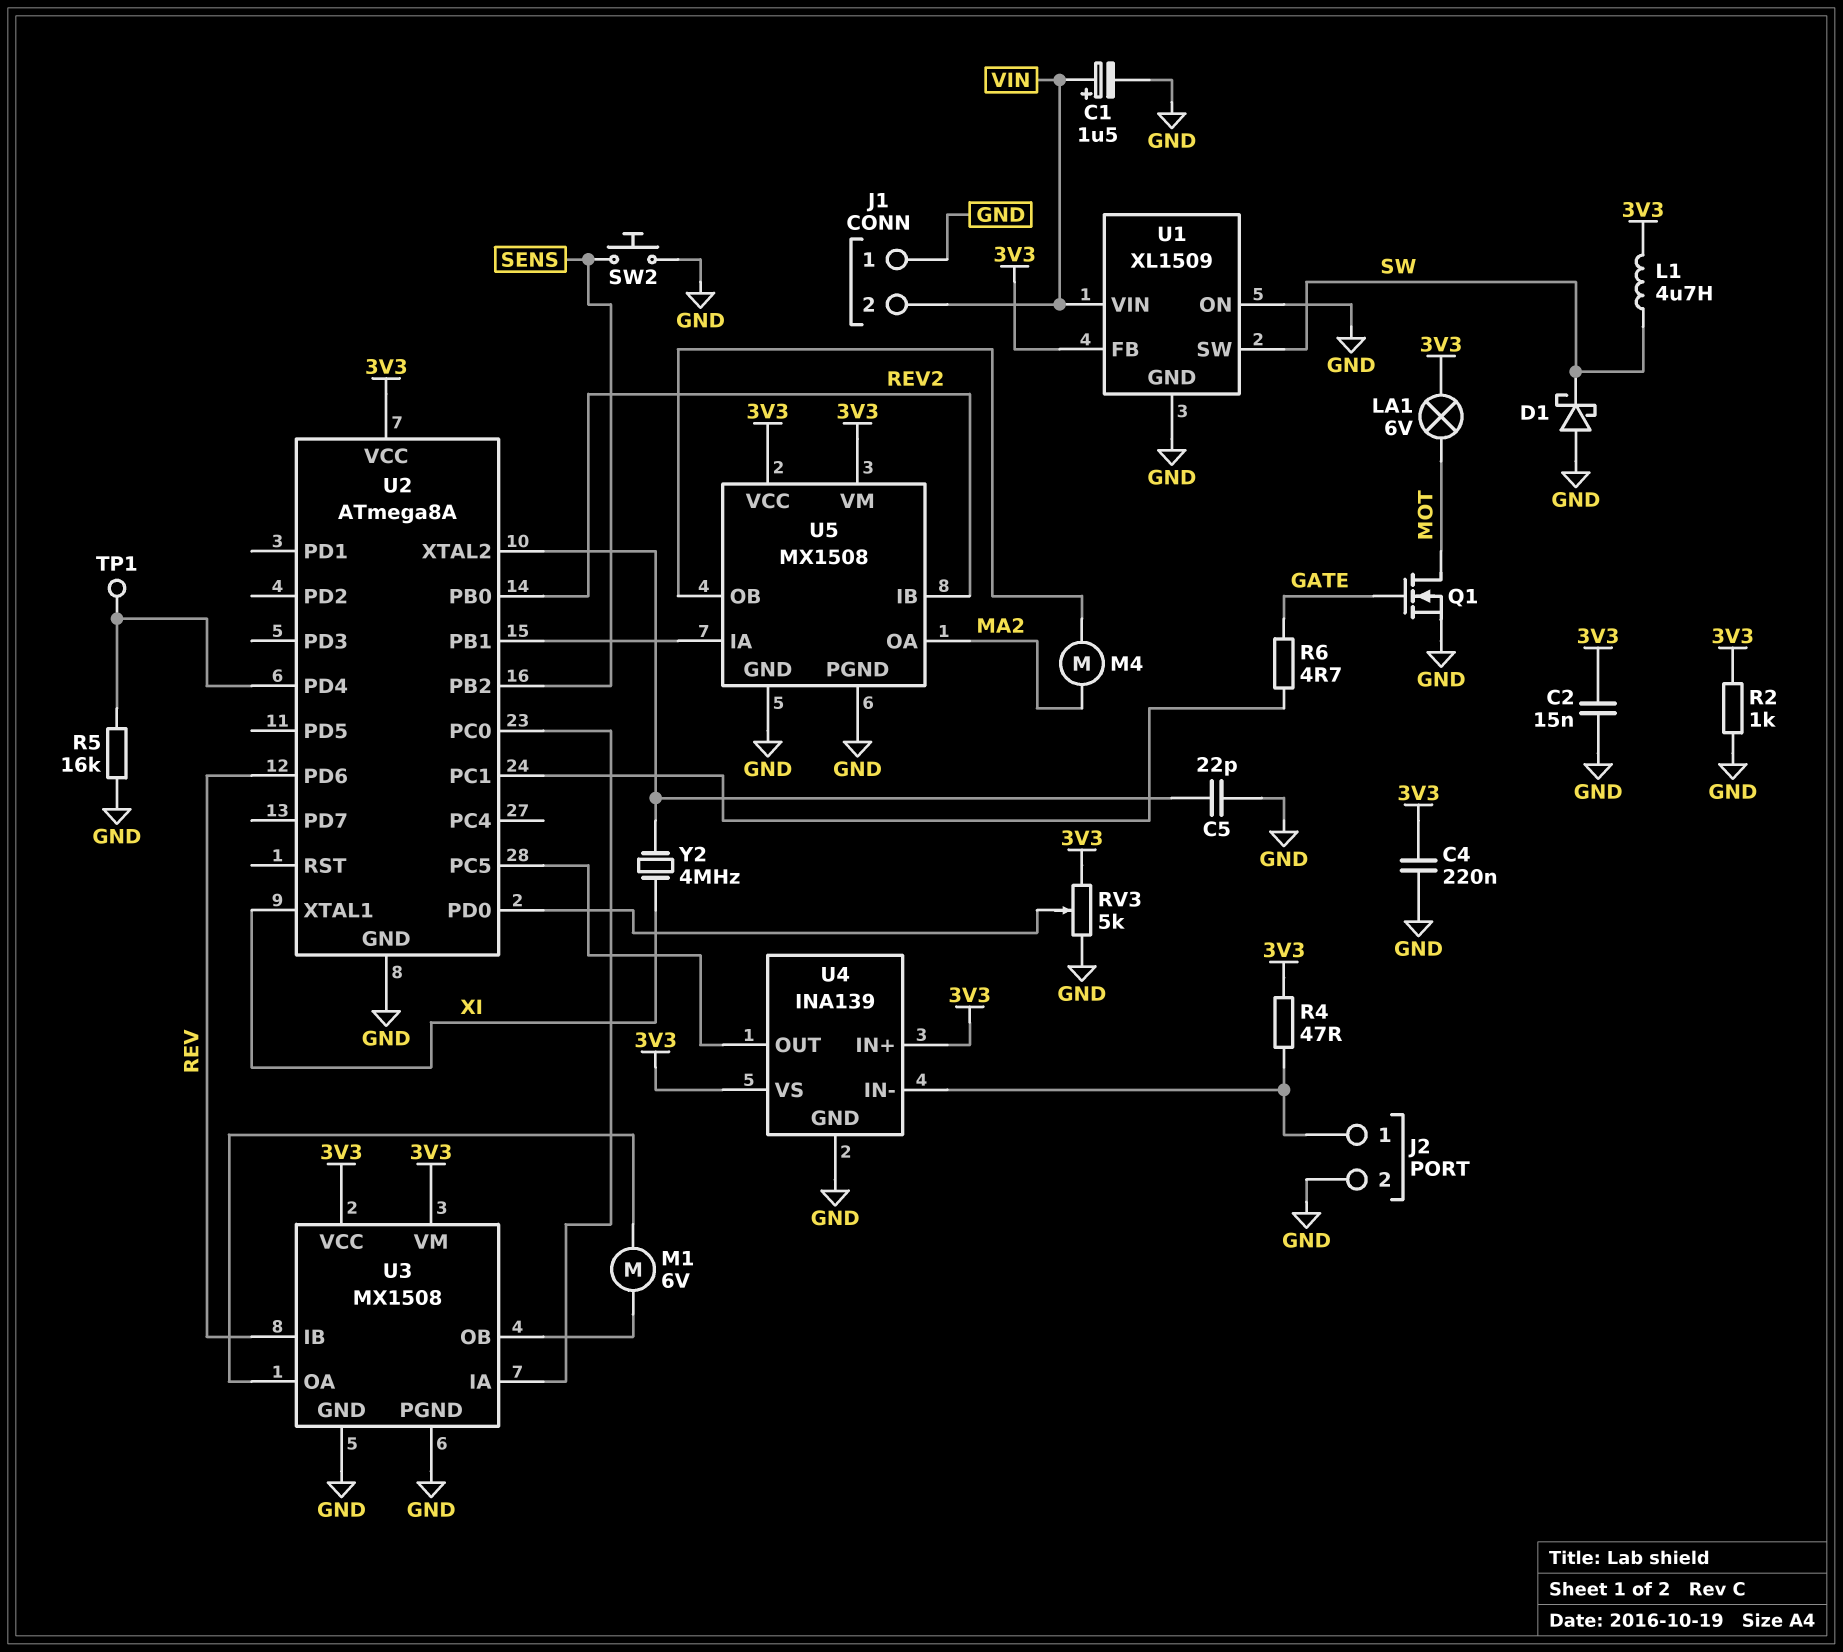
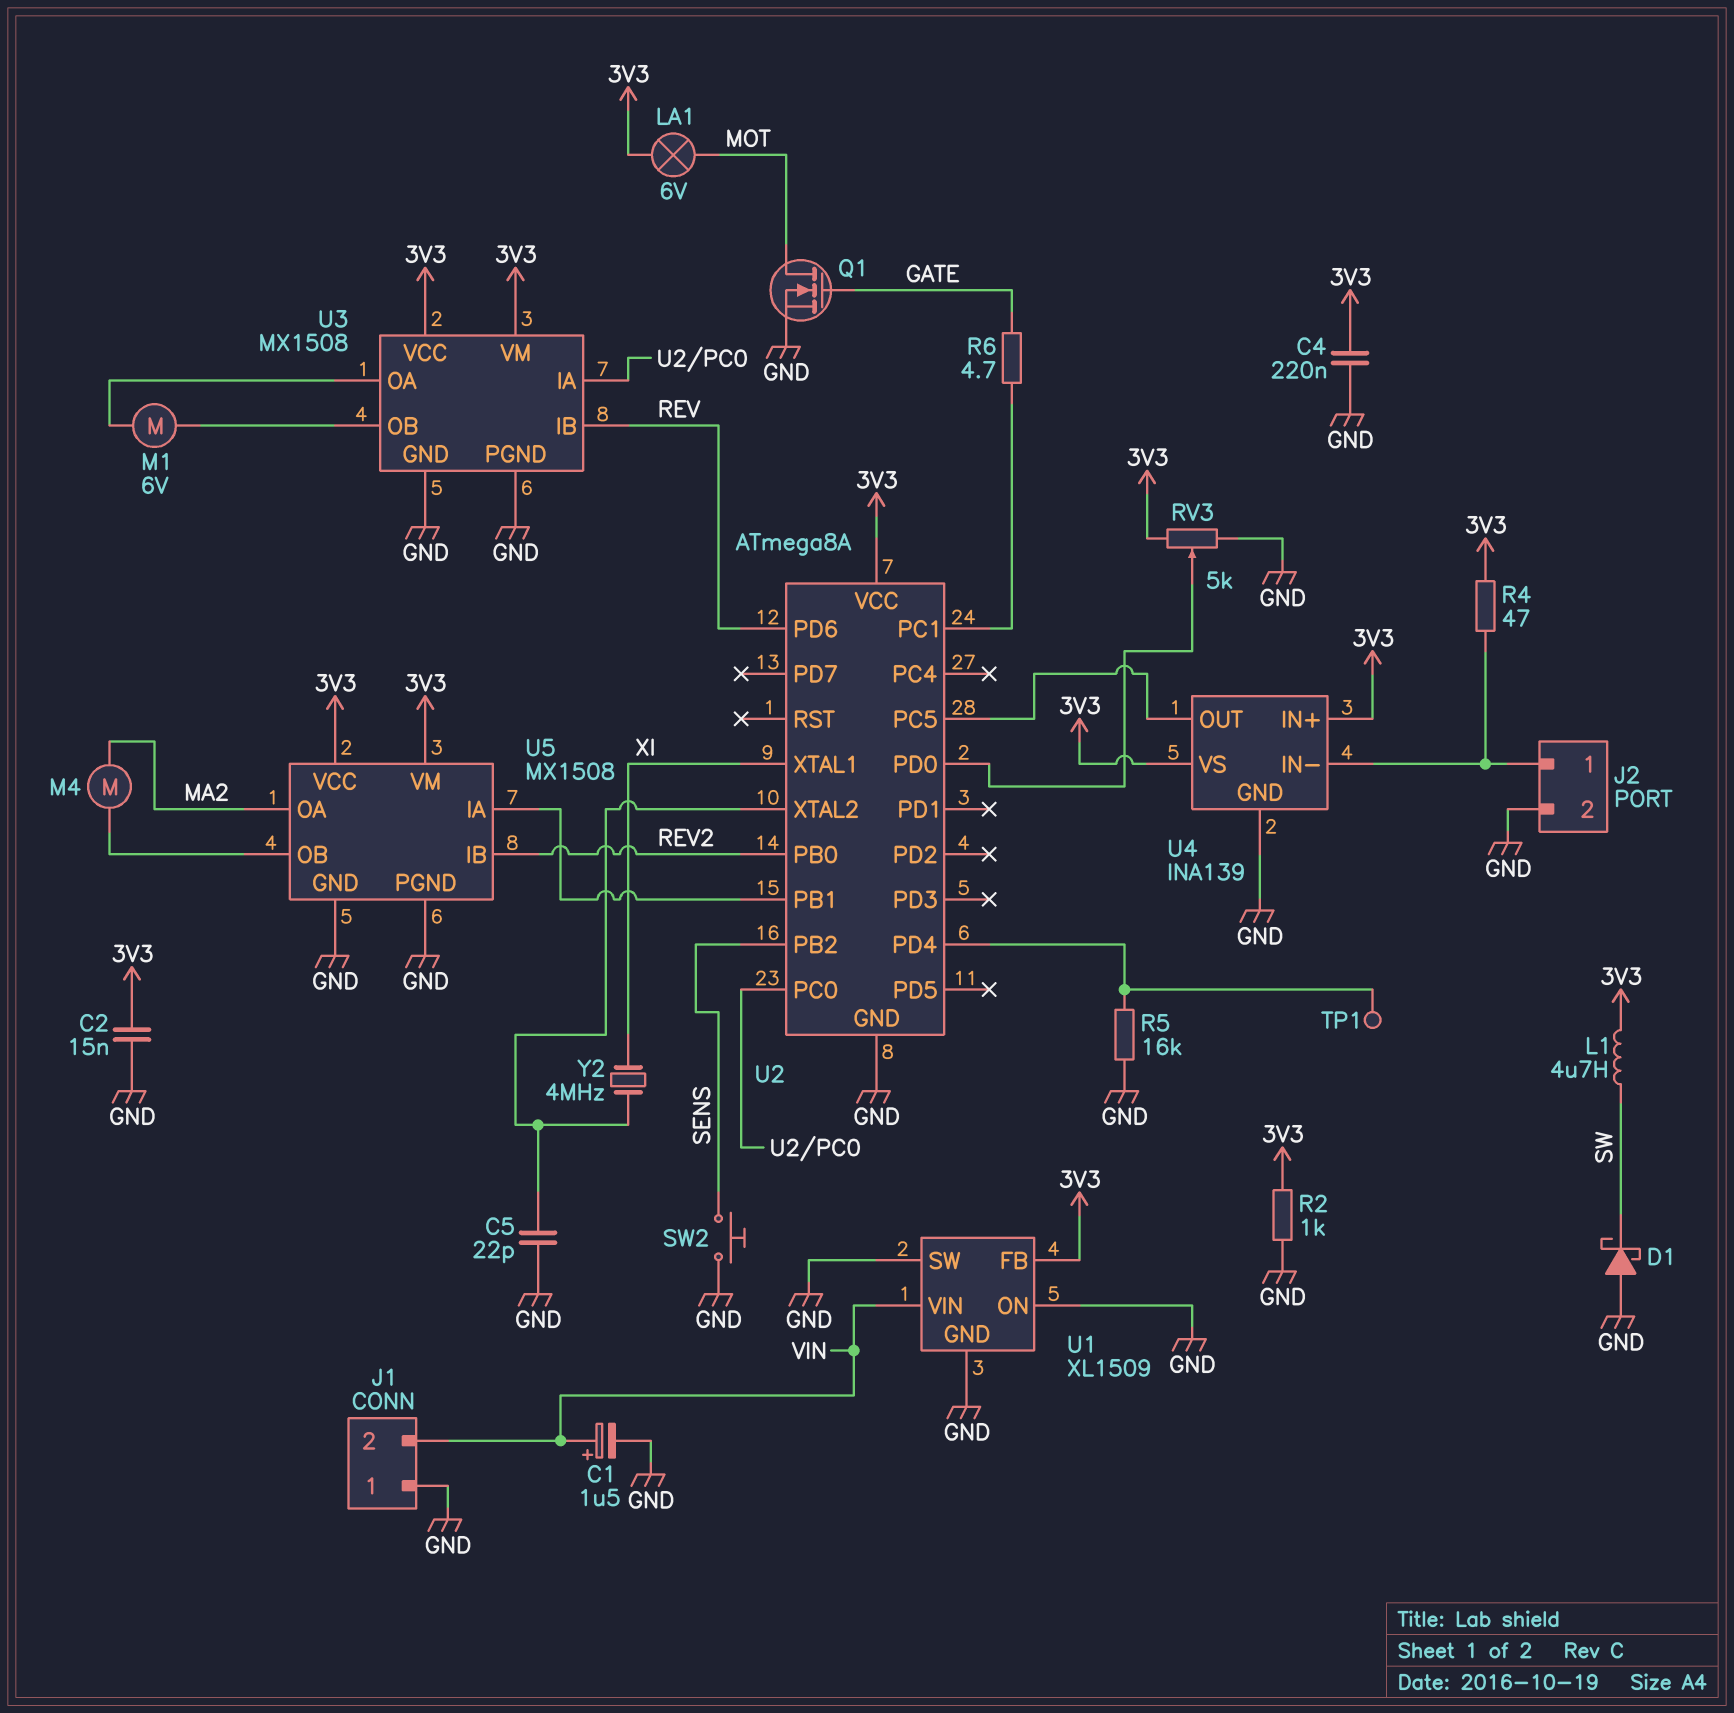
U1 pin SW: SW -> GND

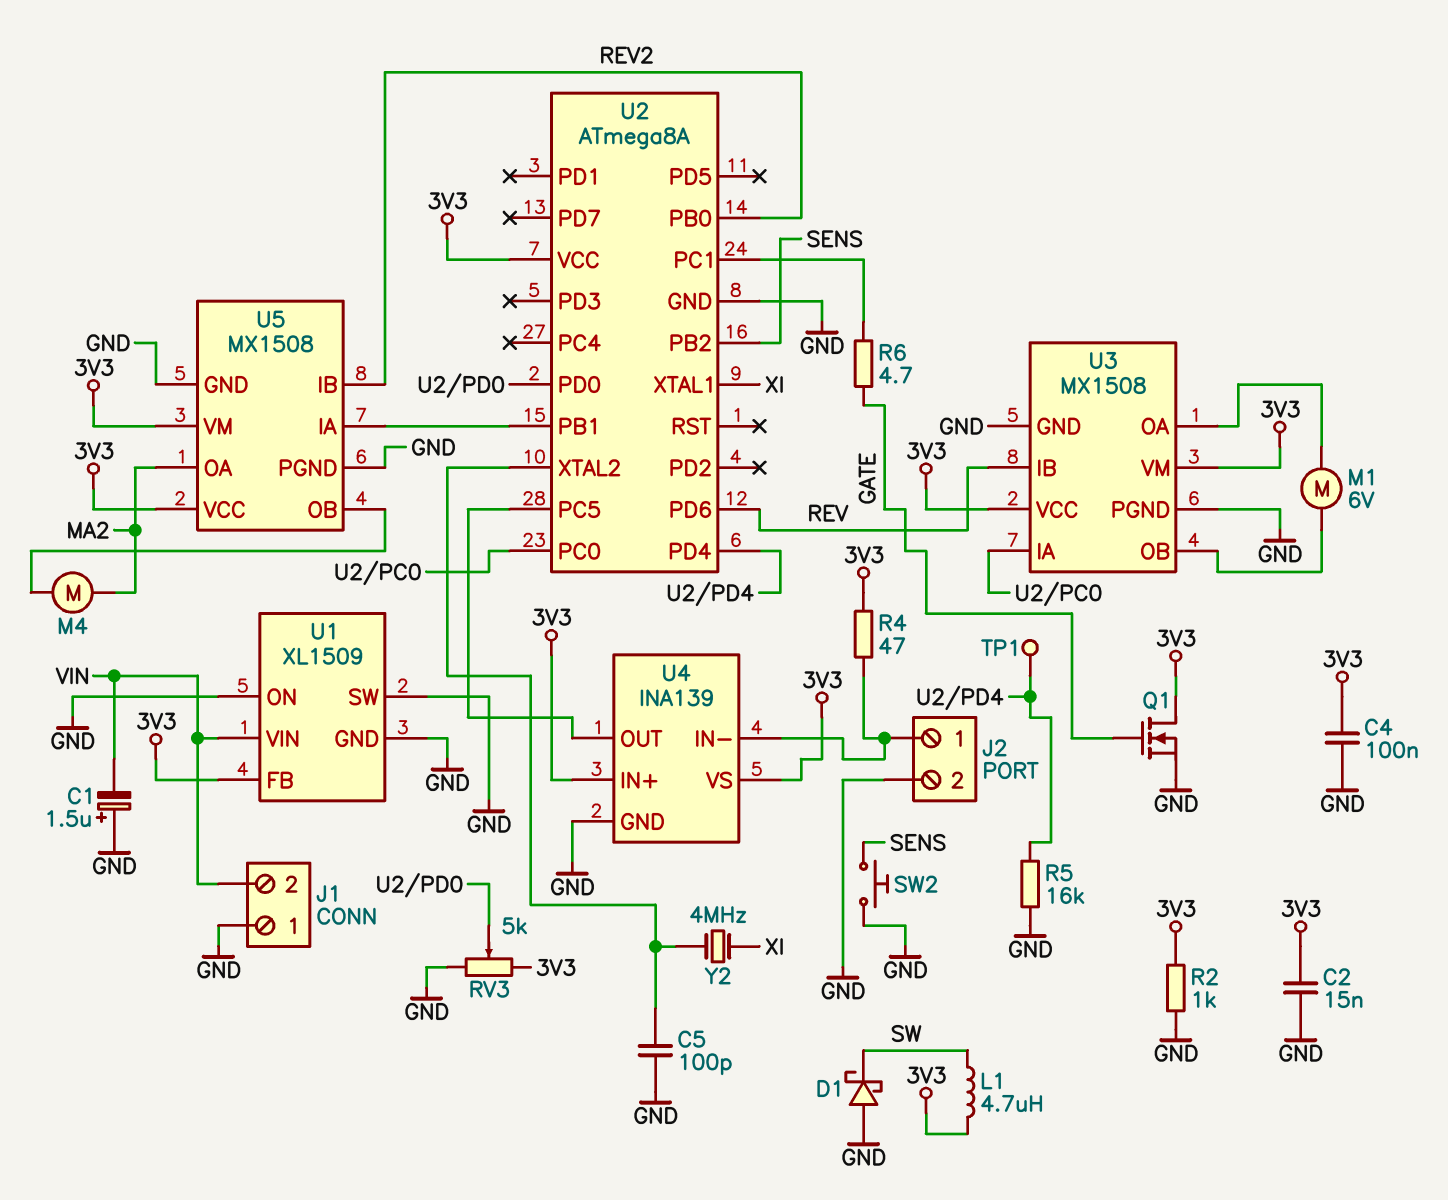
C1: 1.5uF (plus VIN, minus GND) -> 1.5uF (plus GND, minus VIN)
C4: 220nF (3V3, GND) -> 100nF (3V3, GND)
C5: 22pF (GND, U2/XTAL2) -> 100pF (GND, U2/XTAL2)
LA1: lamp 6V (3V3, MOT) -> none
Q1: NMOS (G GATE, D MOT, S GND) -> NMOS (G GATE, D 3V3, S GND)

